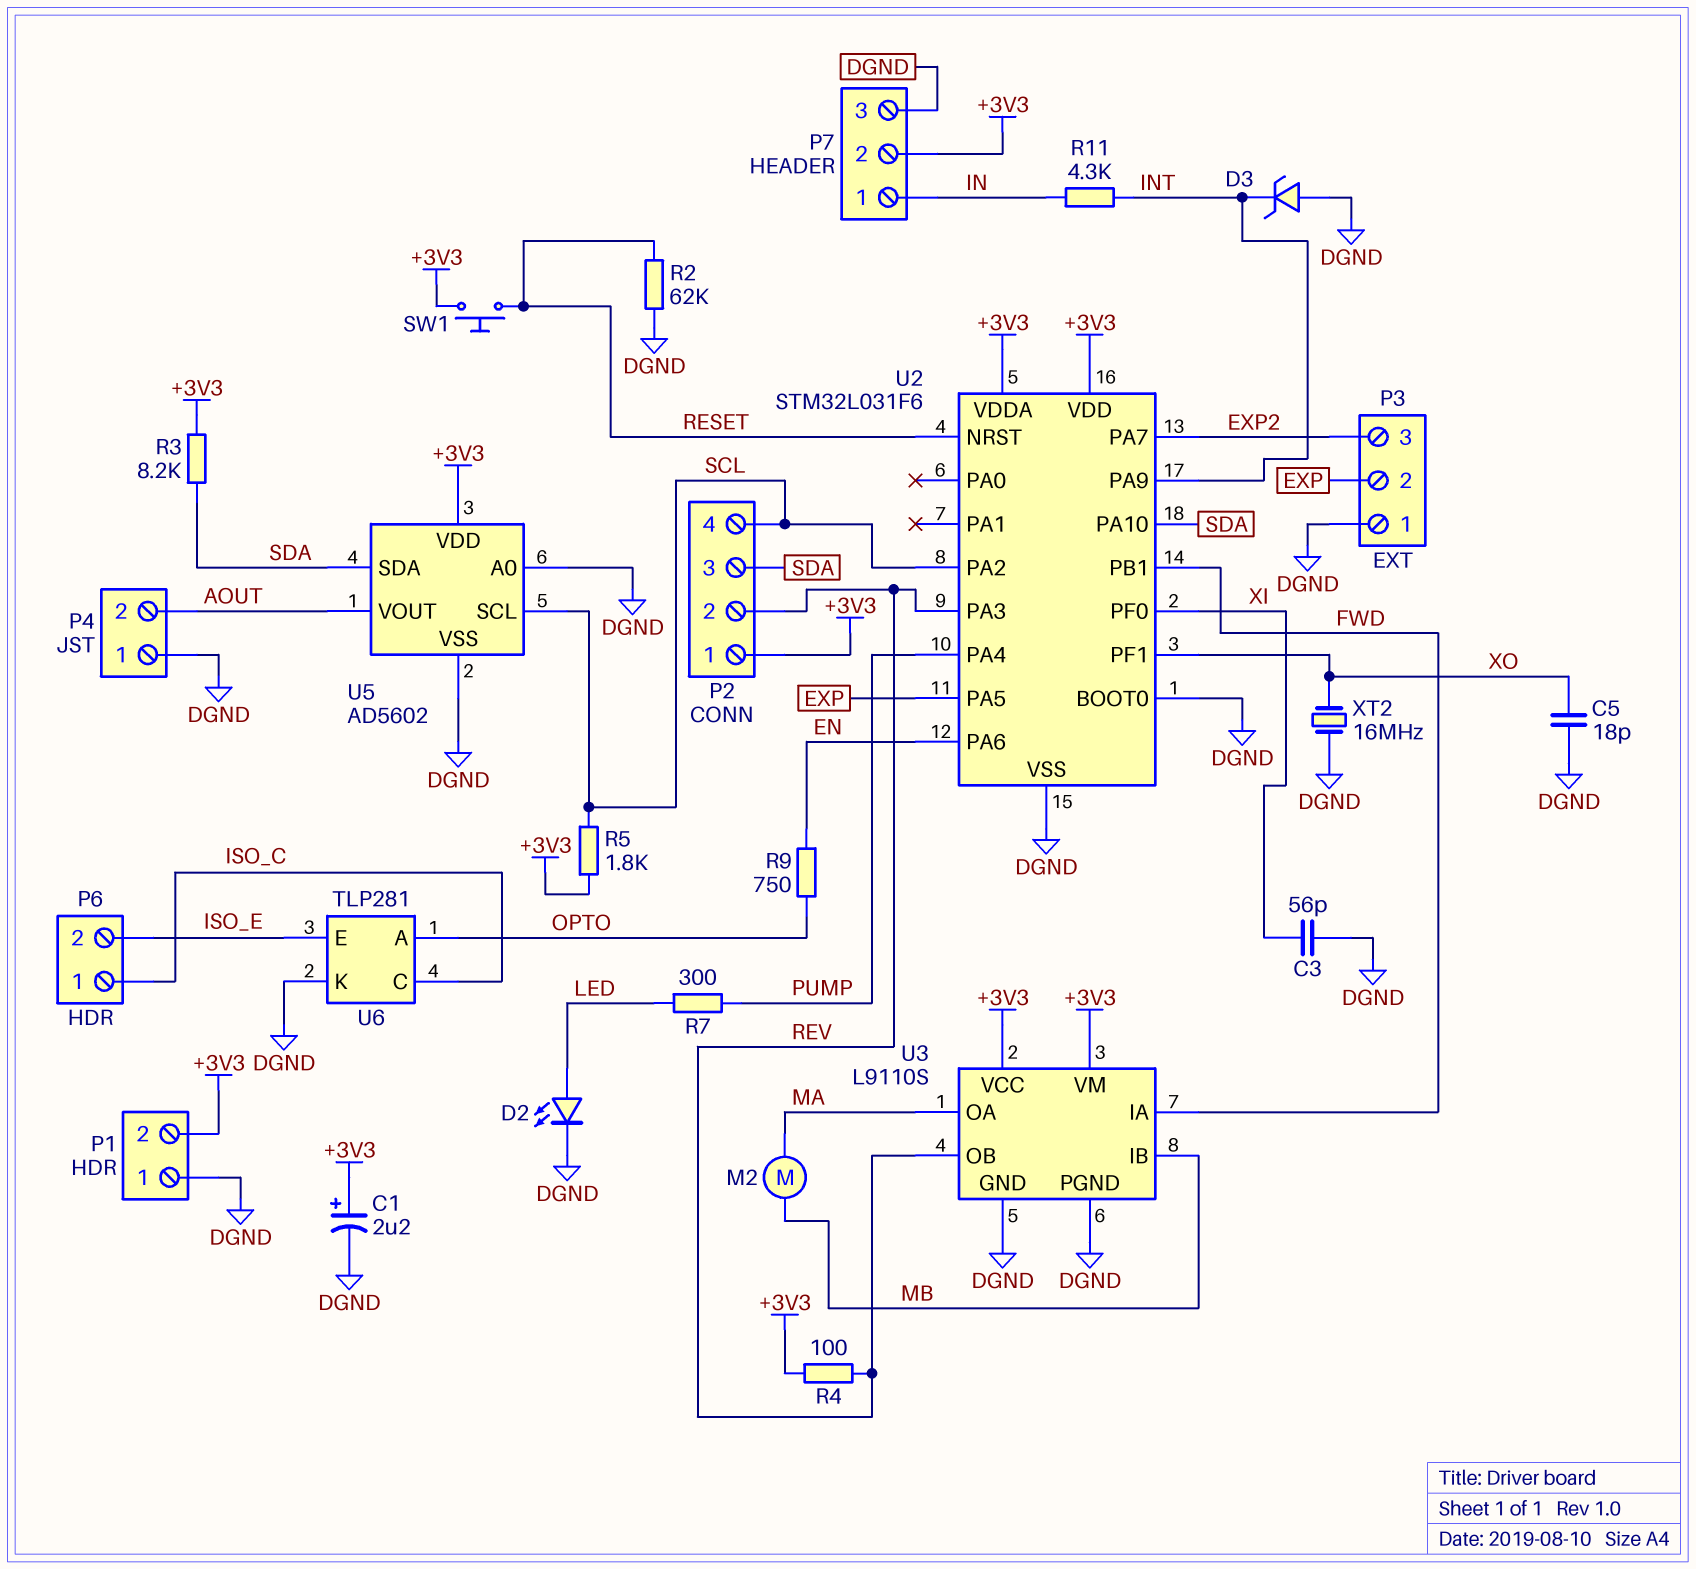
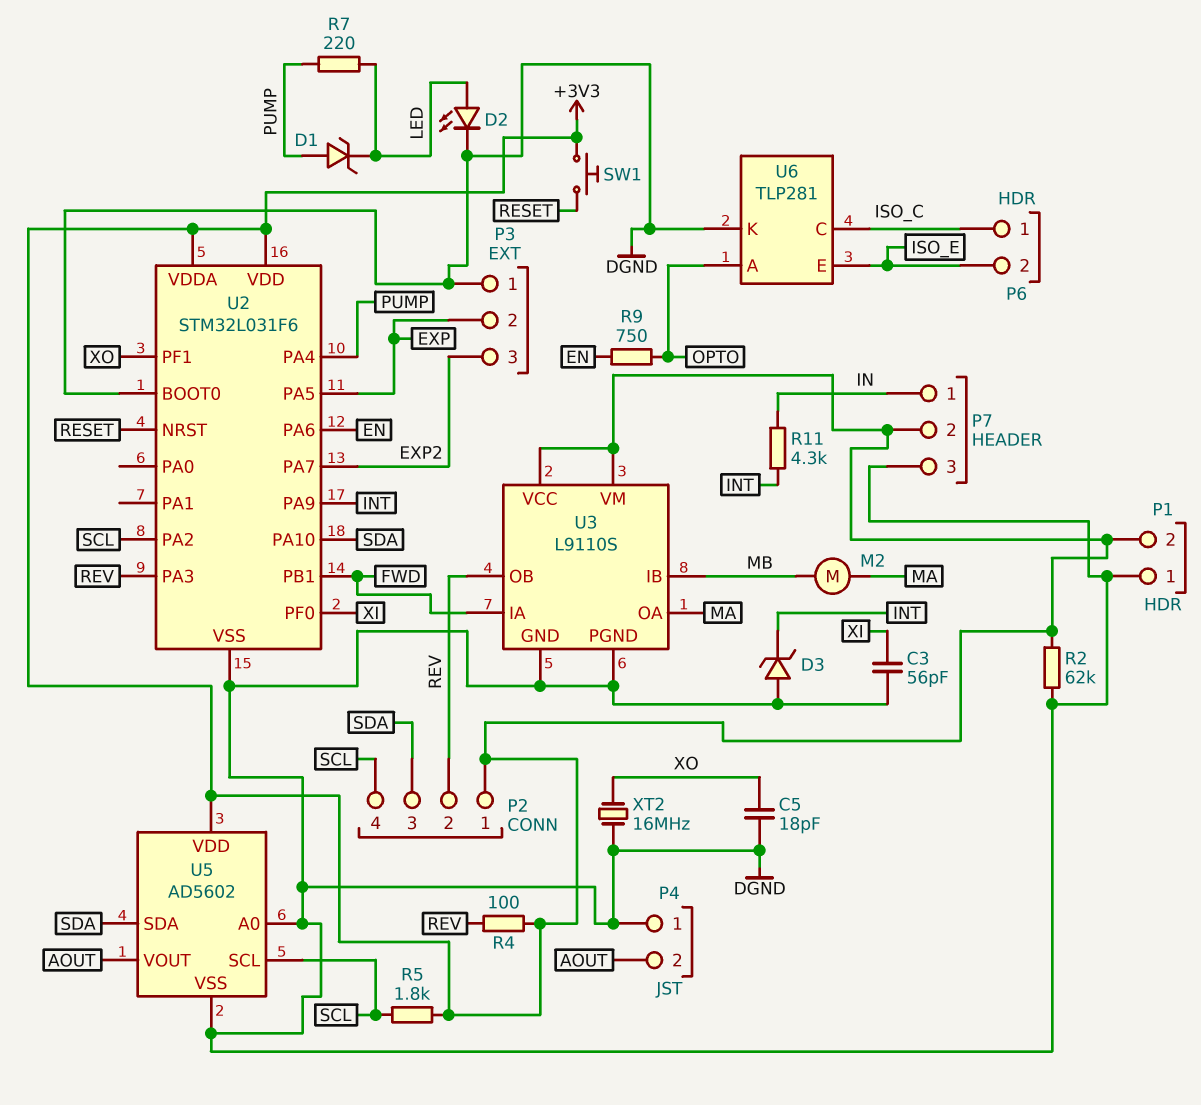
C1: 2.2uF (plus +3V3, minus DGND) -> none
D1: none -> zener (A PUMP, K LED)
R2: 62k (DGND, RESET) -> 62k (+3V3, DGND)
R3: 8.2k (+3V3, SDA) -> none
R7: 300 (LED, PUMP) -> 220 (LED, PUMP)

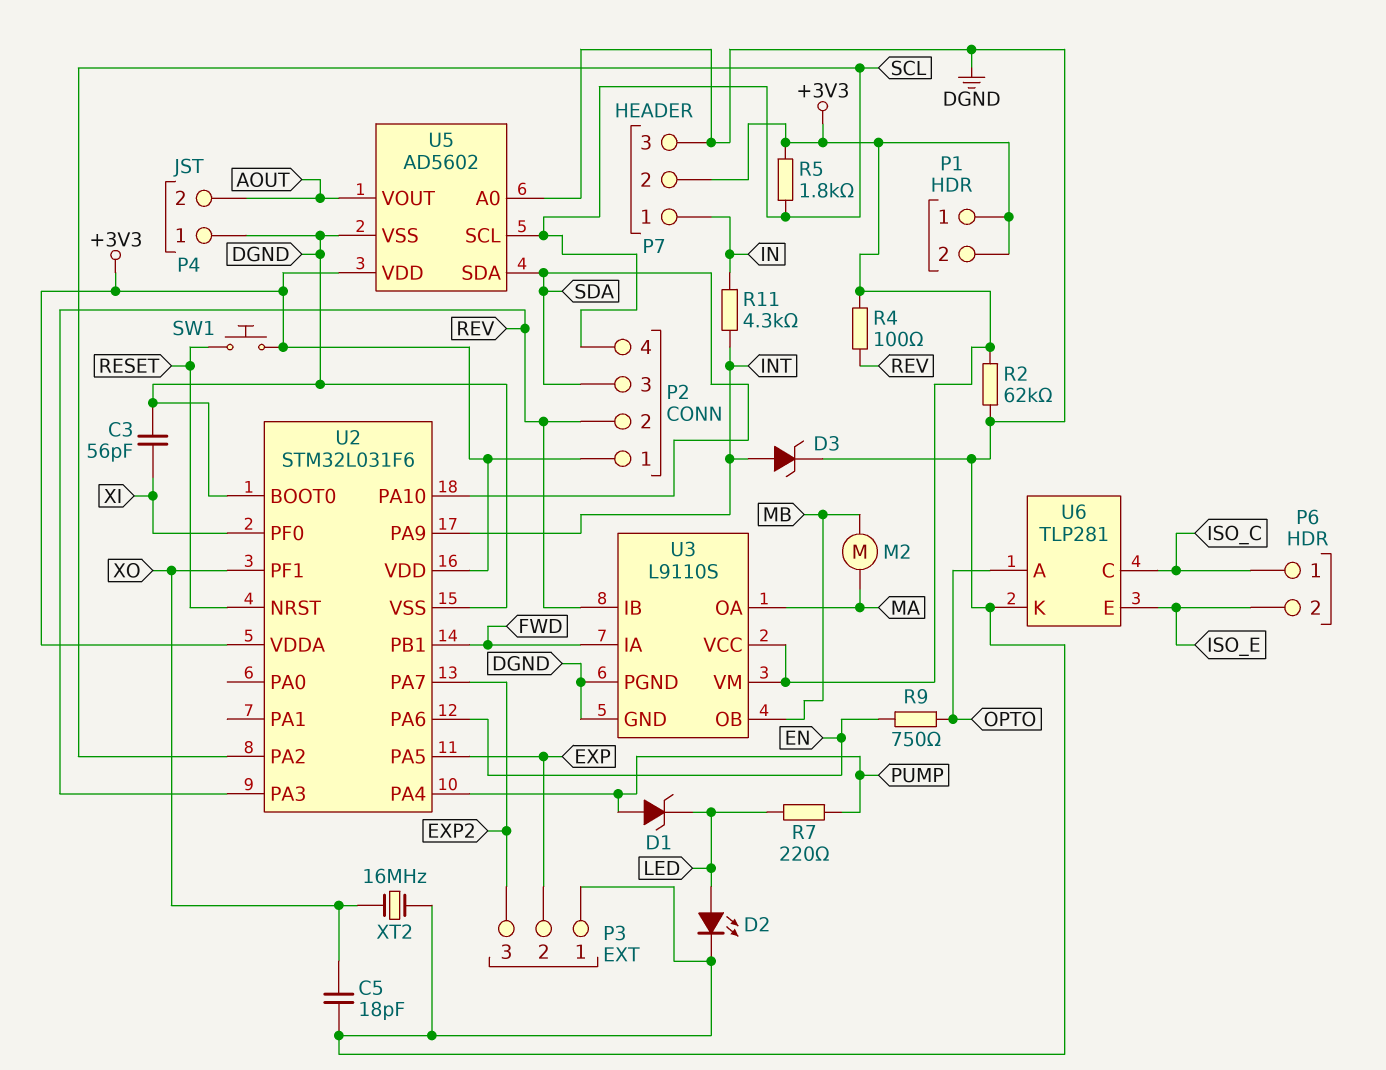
D3: zener (A DGND, K INT) -> zener (A INT, K DGND)
P1 pin 1: DGND -> +3V3
U3 pin IB: MB -> REV
U3 pin OB: REV -> MB

